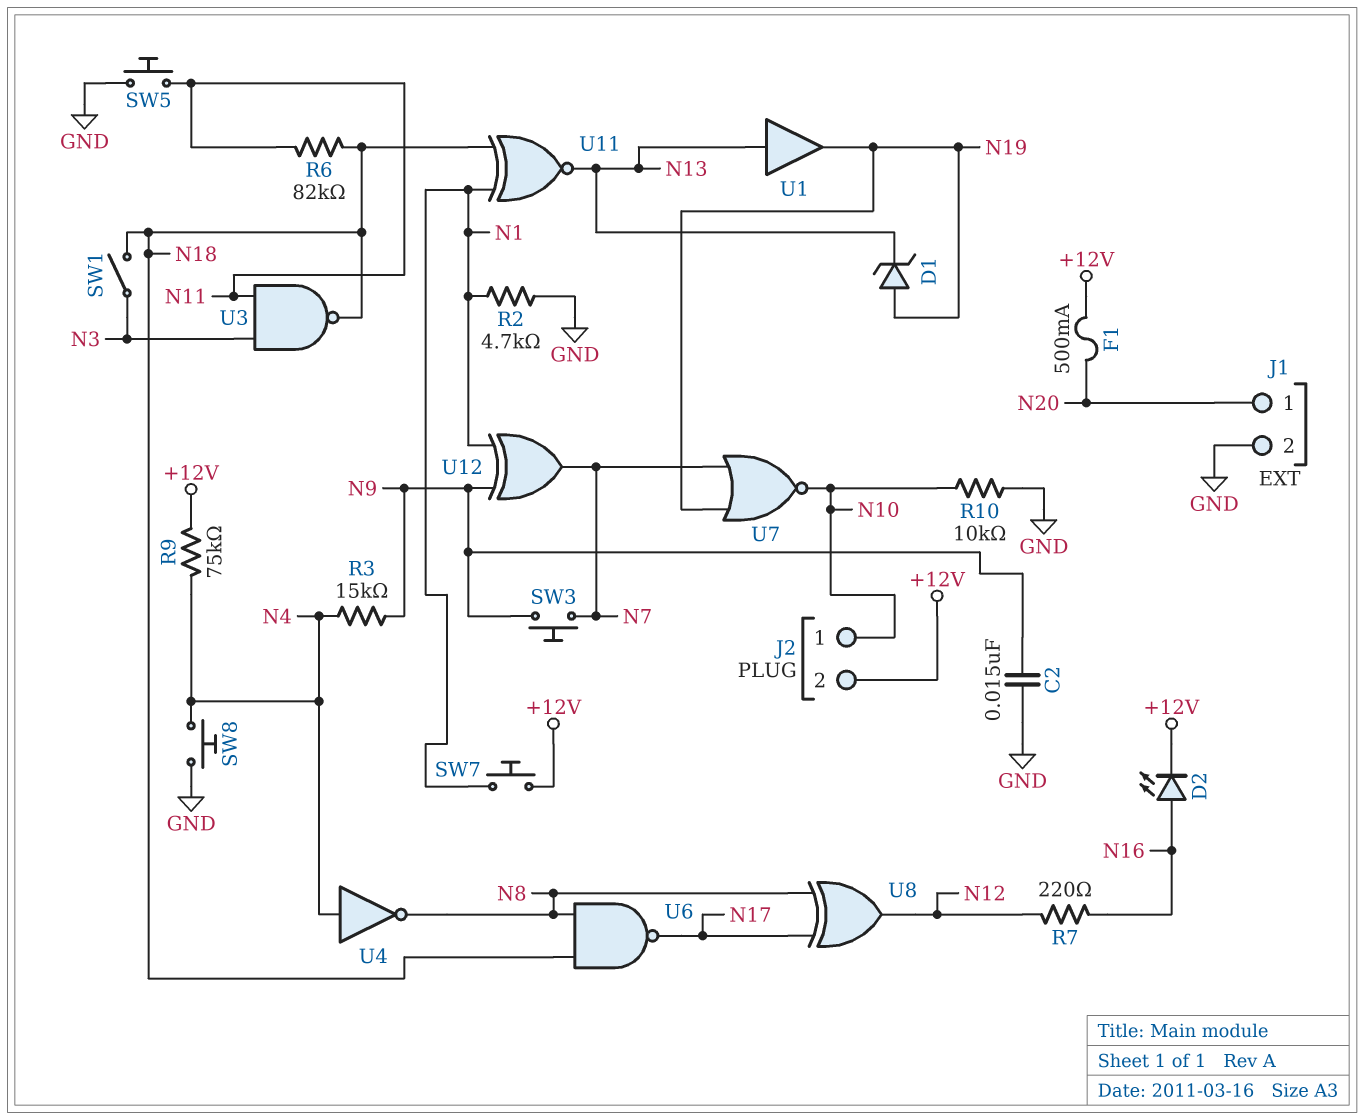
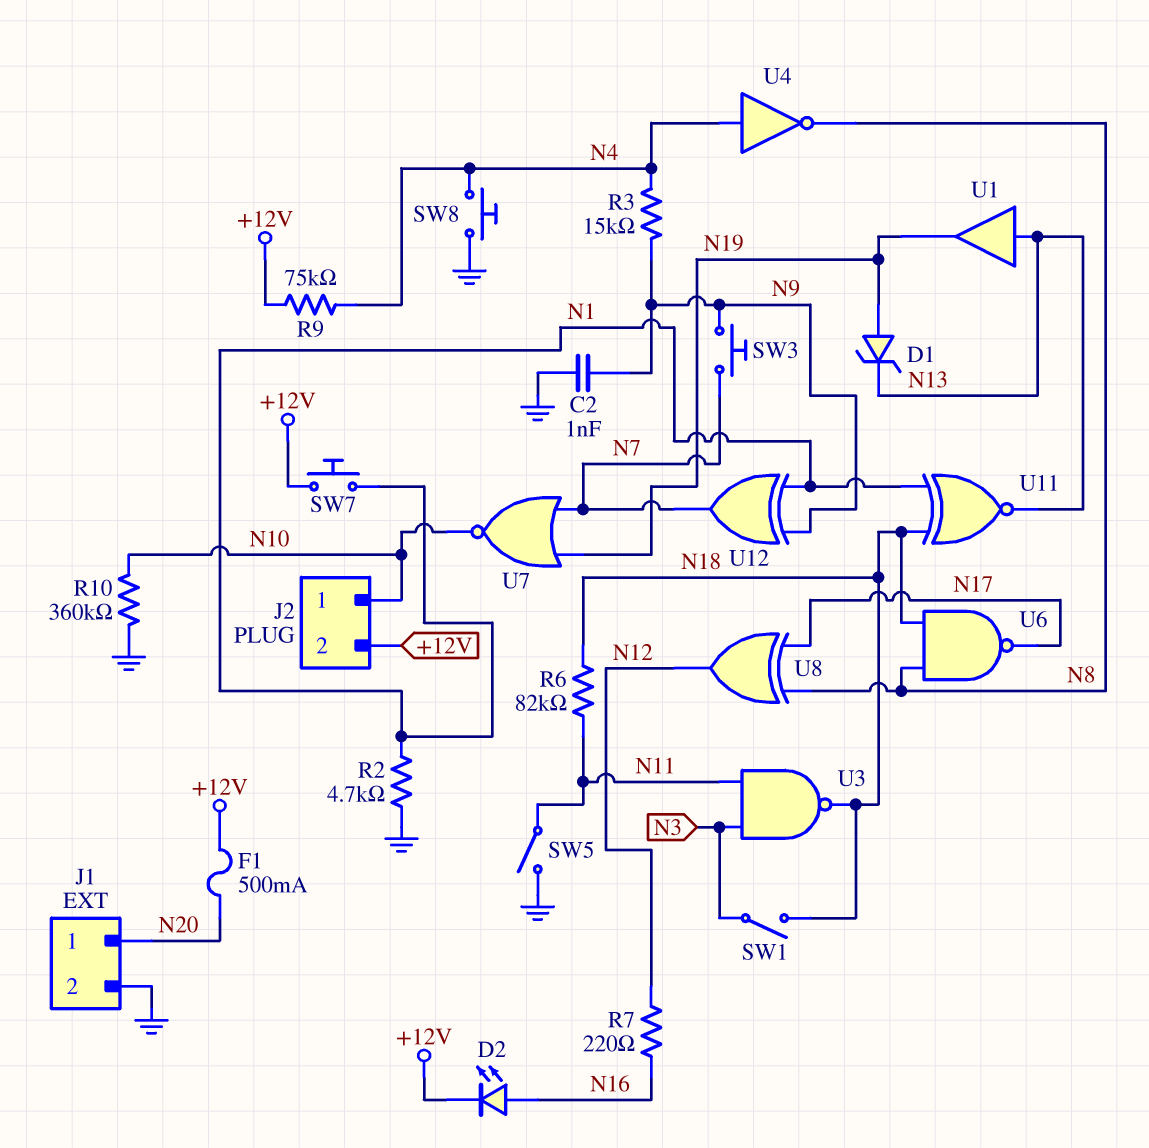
C2: 15nF (GND, N9) -> 1nF (GND, N9)
R10: 10k (GND, N10) -> 360k (GND, N10)
SW5: button (GND, N11) -> switch (GND, N11)

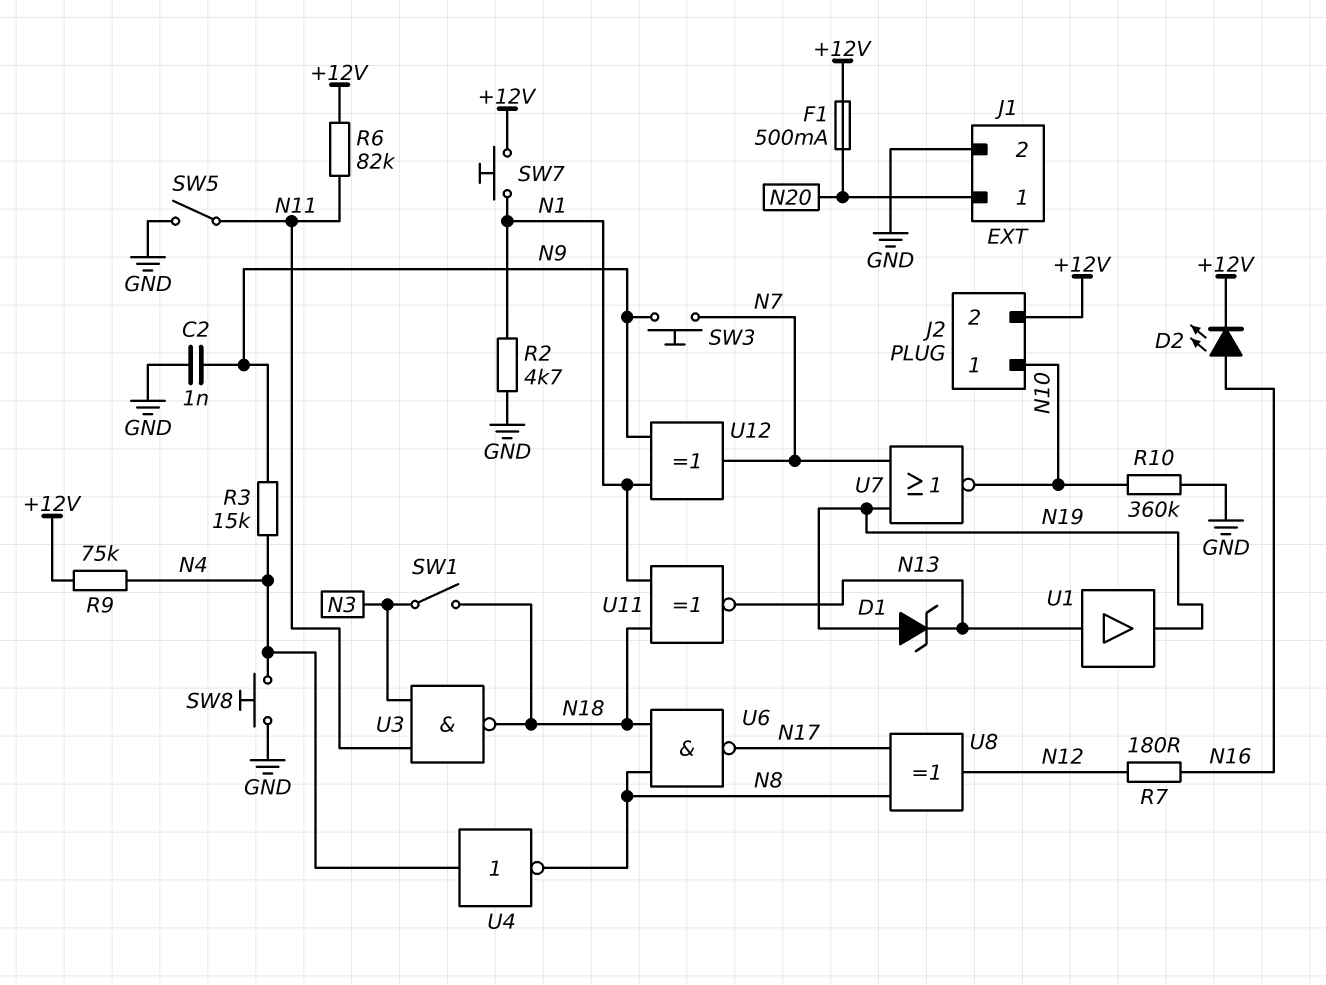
R6: 82k (N11, N18) -> 82k (+12V, N11)
R7: 220 (N12, N16) -> 180 (N12, N16)

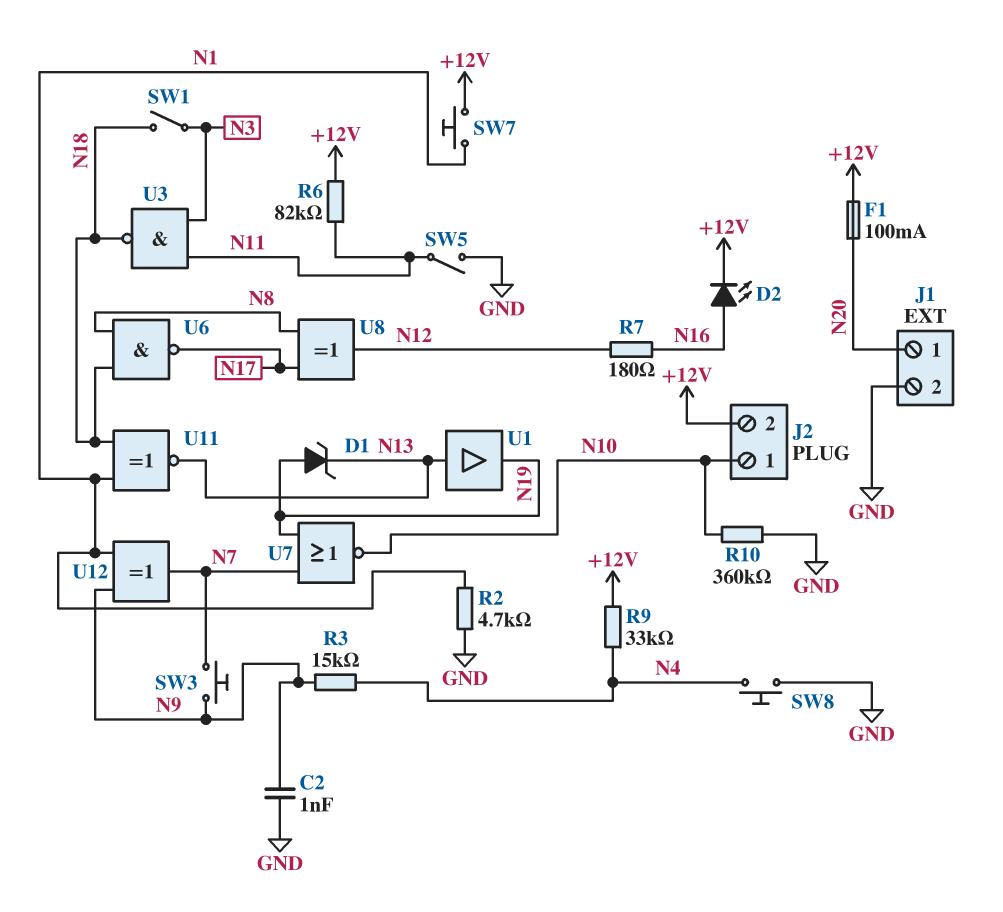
F1: 500mA (+12V, N20) -> 100mA (+12V, N20)
R9: 75k (+12V, N4) -> 33k (+12V, N4)
U4: NOT (in N4, out N8) -> none

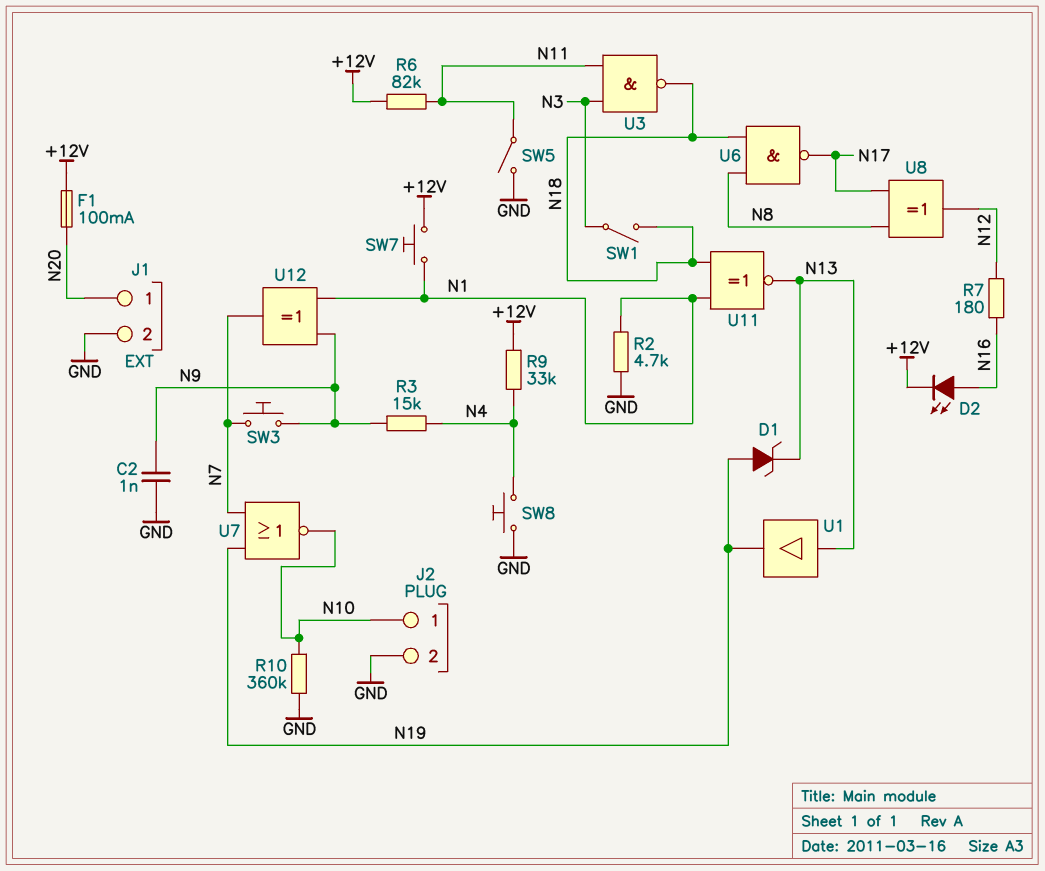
J2 pin 2: +12V -> GND

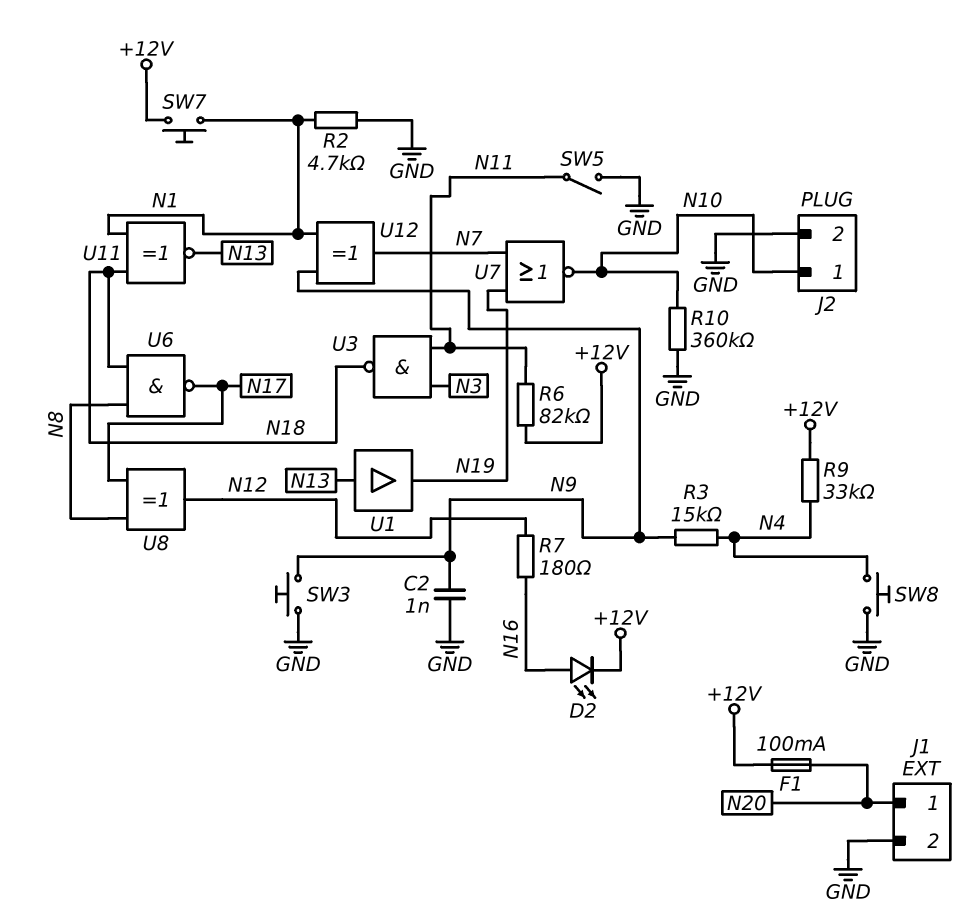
D1: zener (A N19, K N13) -> none
SW1: switch (N3, N18) -> none
SW3: button (N7, N9) -> button (GND, N9)

